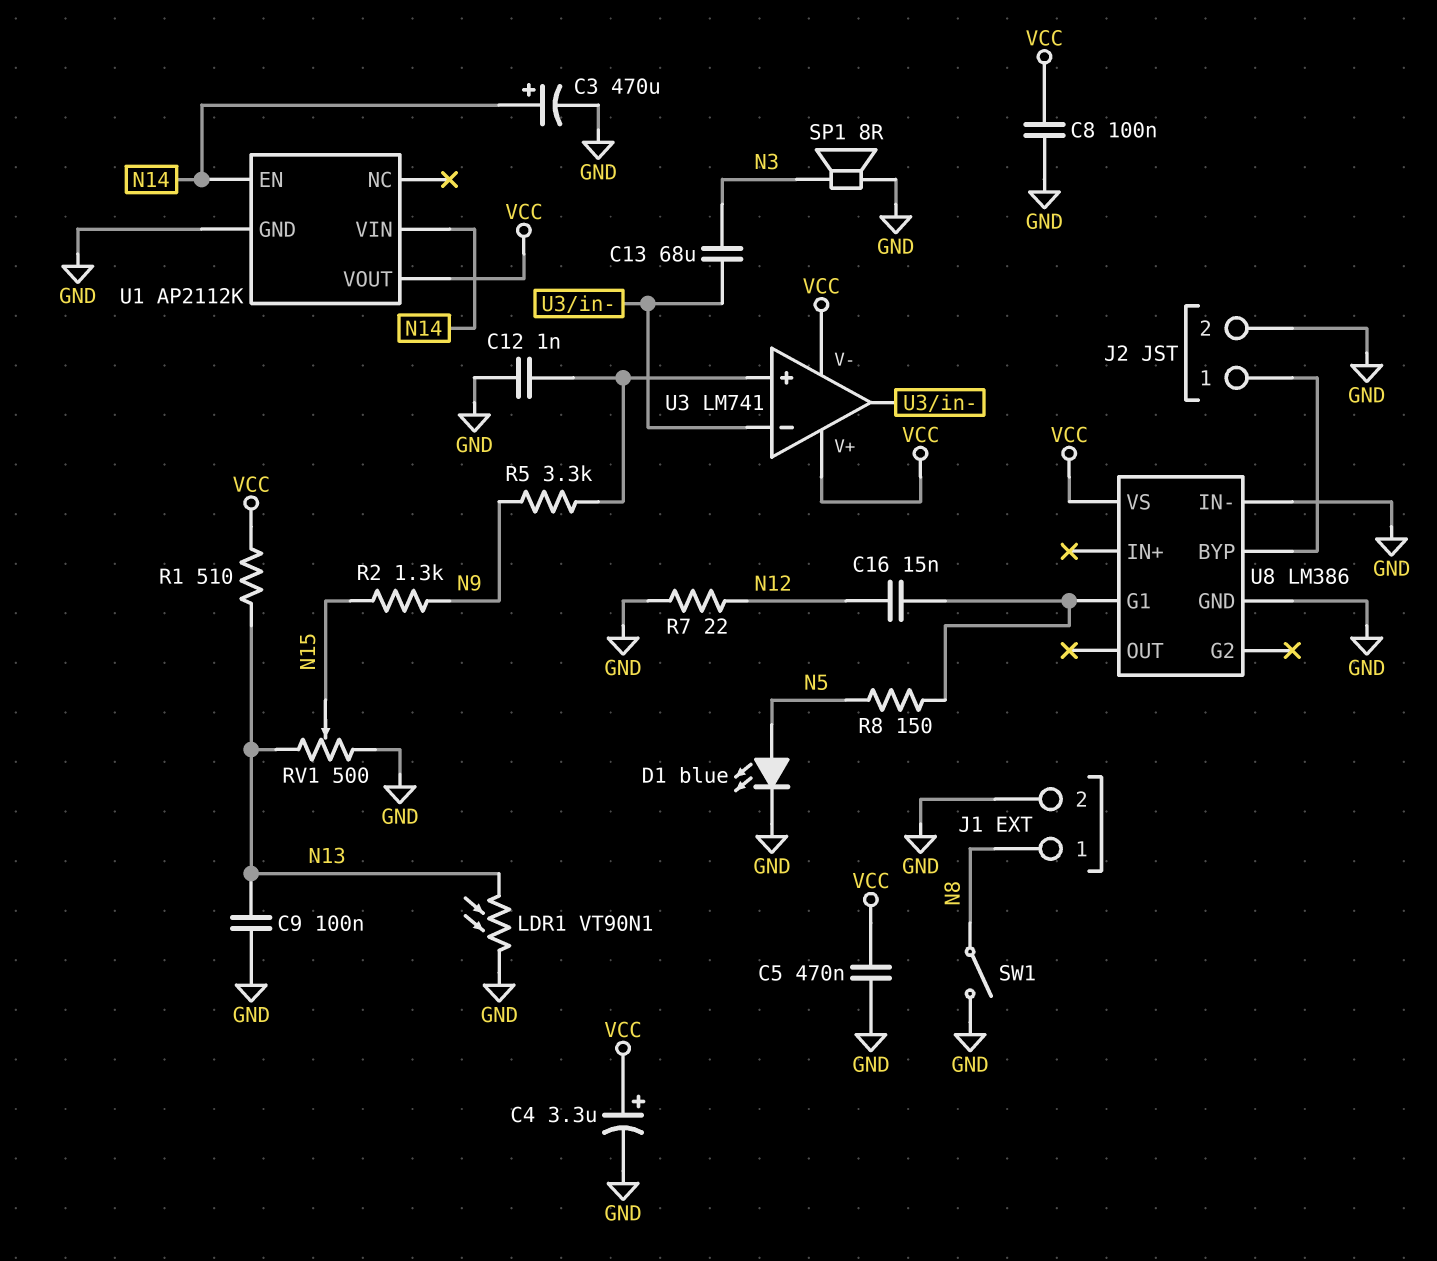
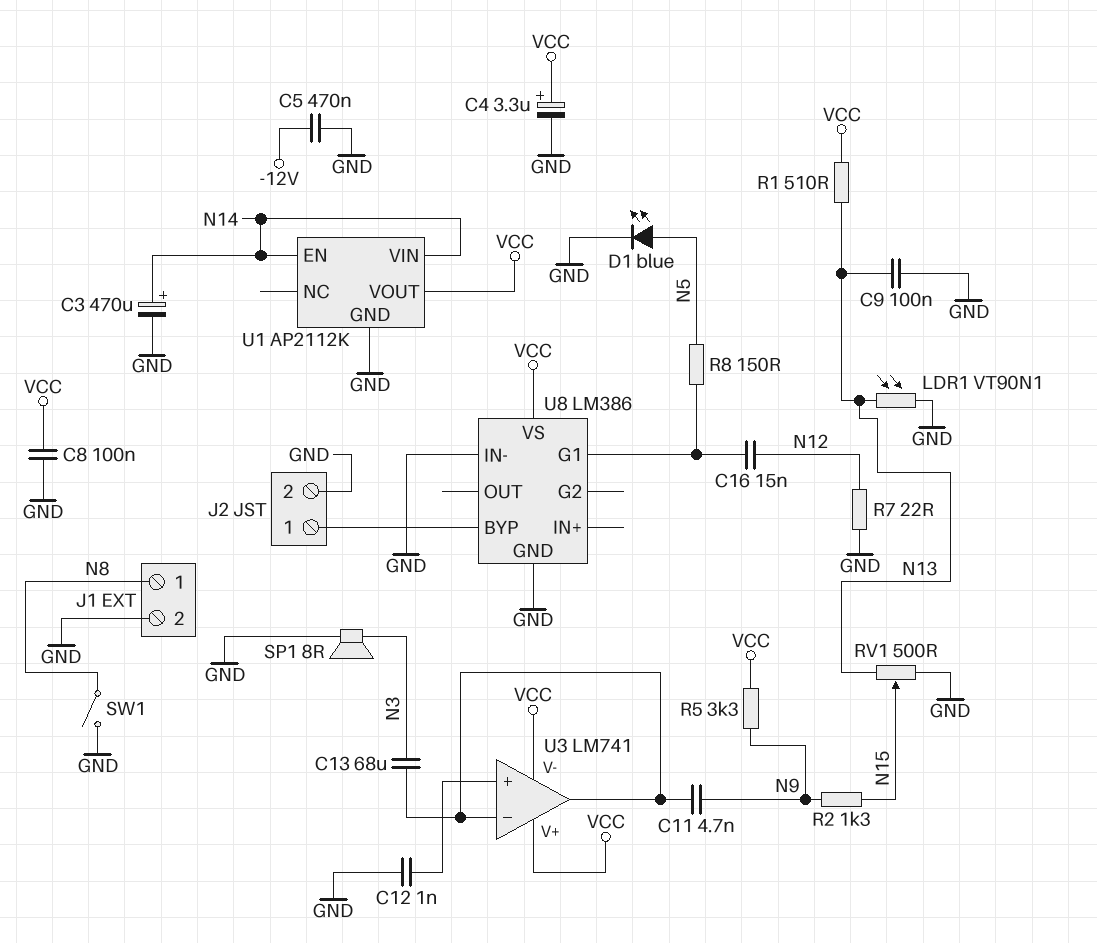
C5: 470nF (GND, VCC) -> 470nF (-12V, GND)
C11: none -> 4.7nF (N9, U3/in-)
R5: 3.3k (N9, U3/in+) -> 3.3k (N9, VCC)

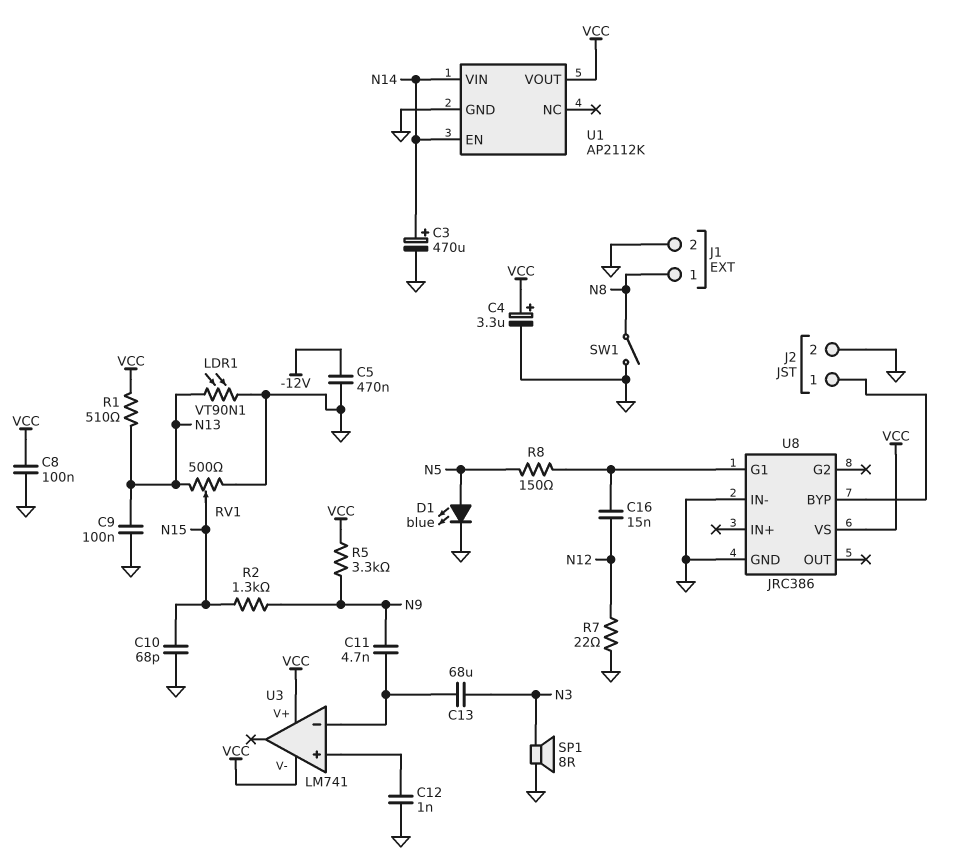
C10: none -> 68pF (GND, N15)
U3 pin out: U3/in- -> none
U8: LM386 -> JRC386

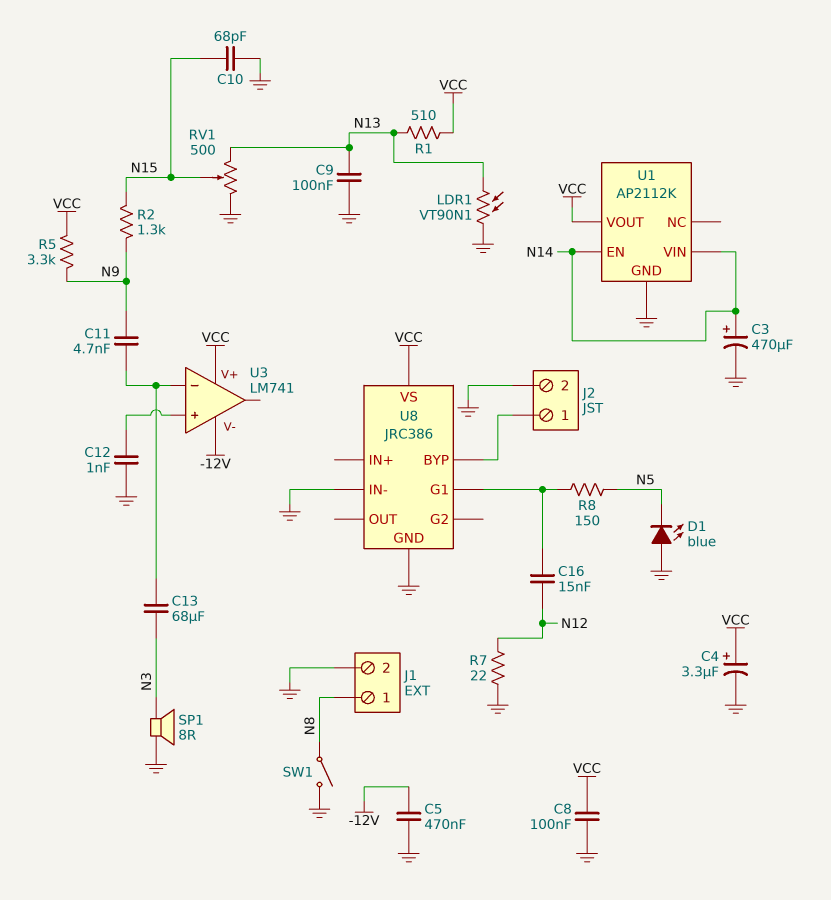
D1: LED blue (A N5, K GND) -> LED blue (A GND, K N5)
U3 pin V-: VCC -> -12V

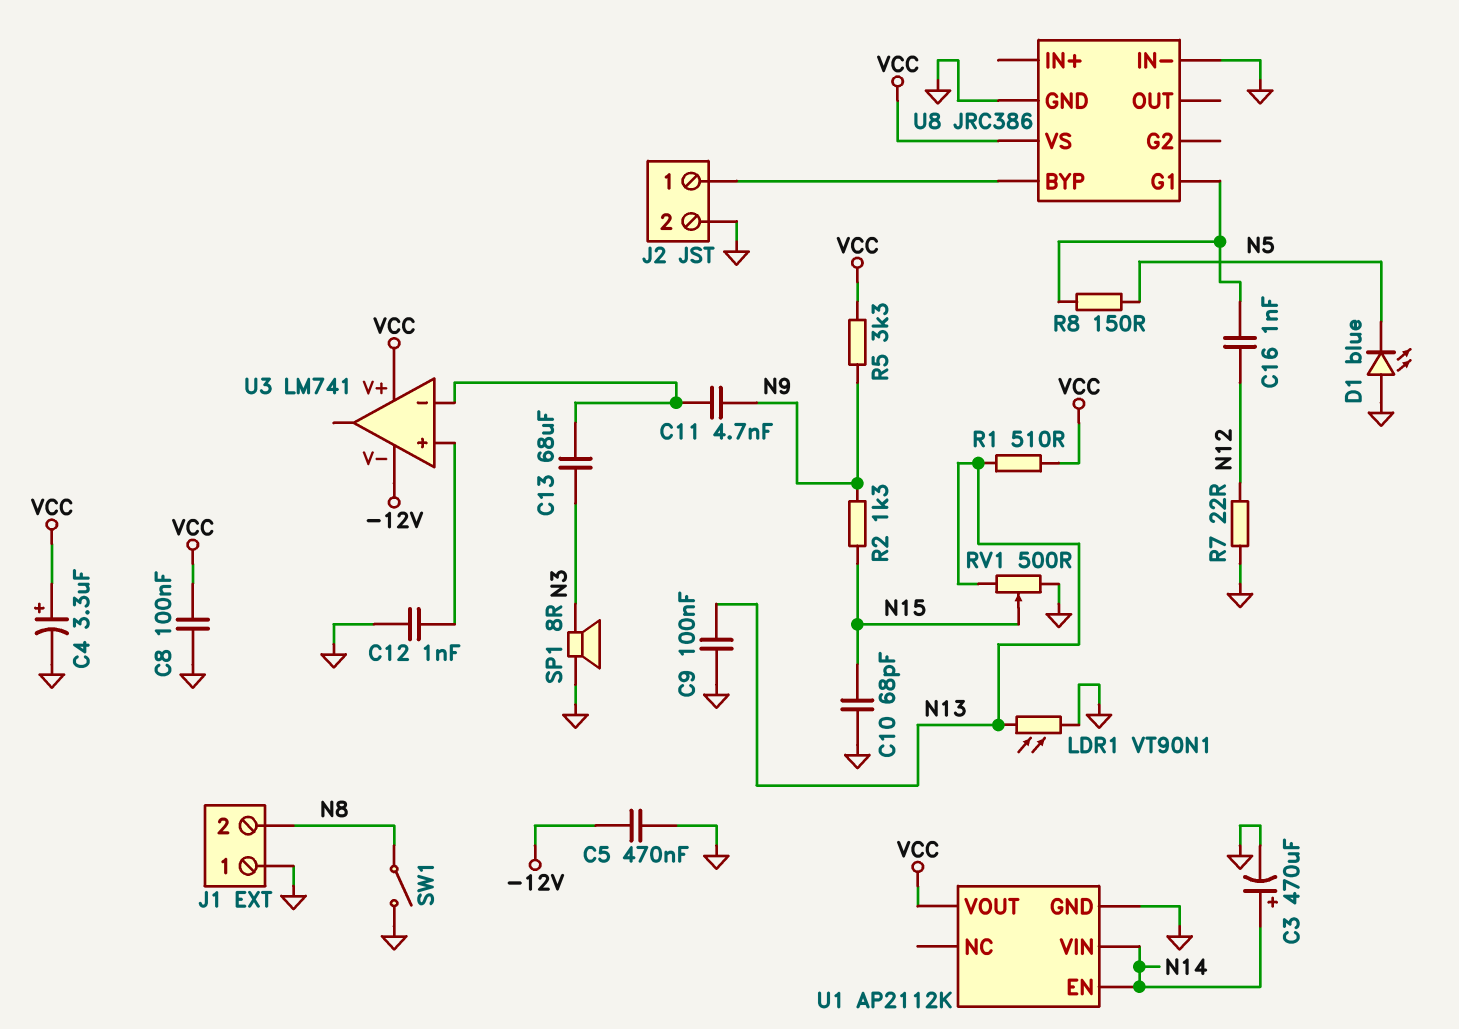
C16: 15nF (N12, U8/G1) -> 1nF (N12, U8/G1)
J1 pin 1: N8 -> GND
J1 pin 2: GND -> N8

